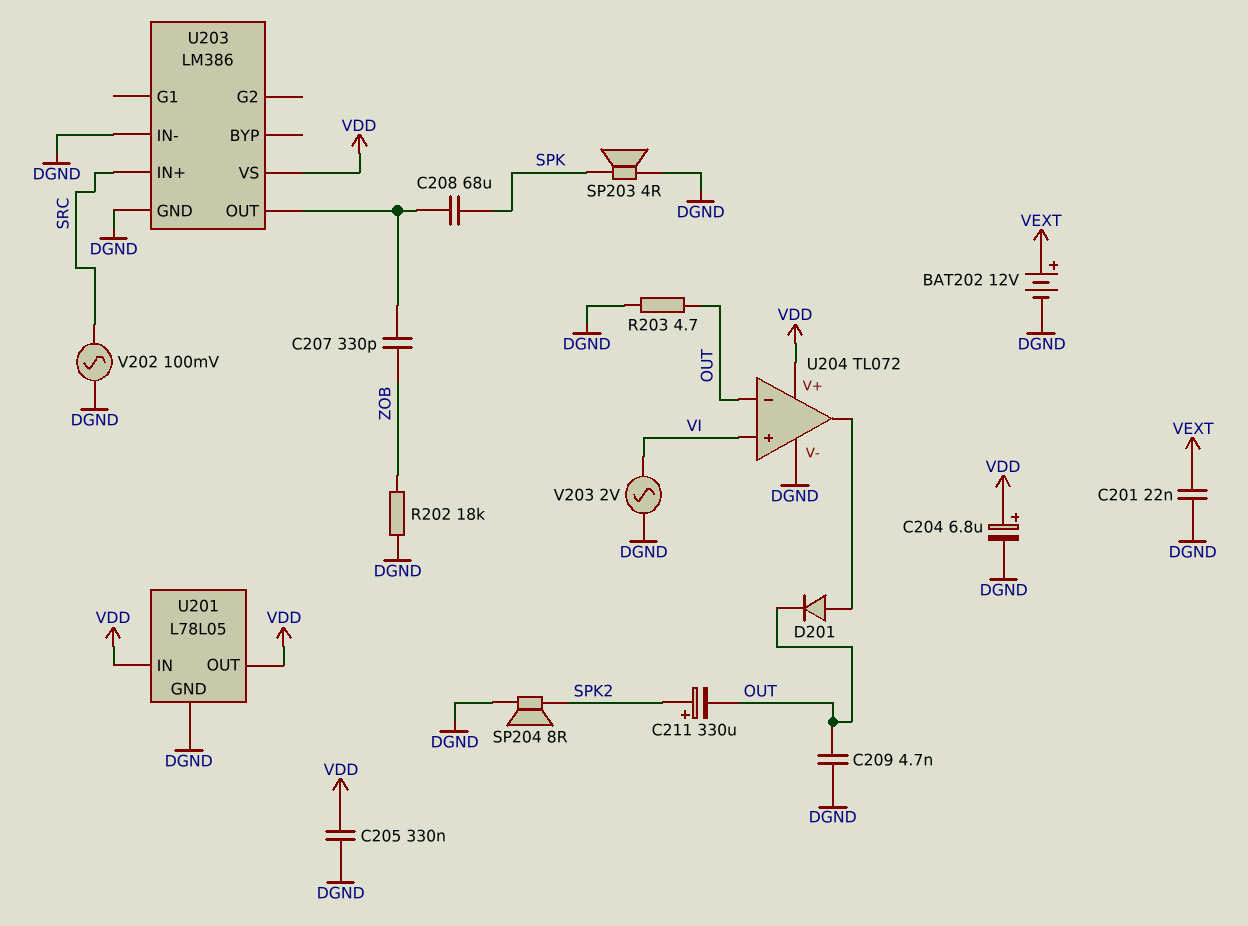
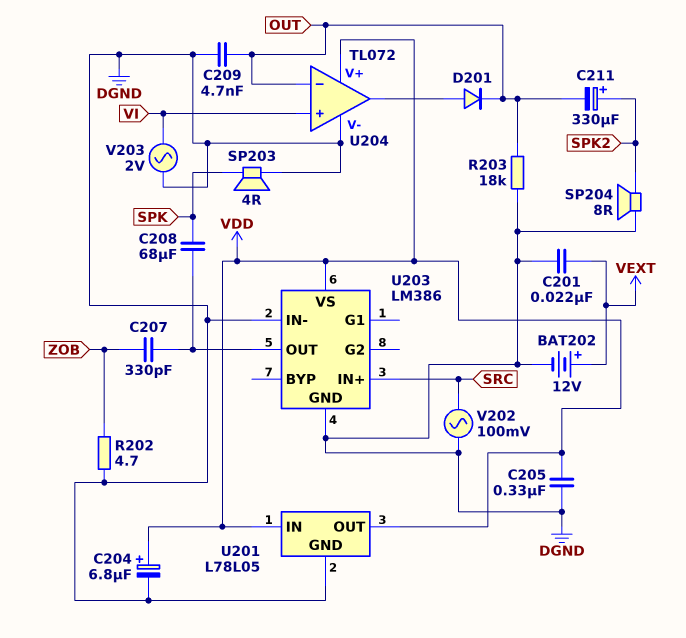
R202: 18k (DGND, ZOB) -> 4.7 (DGND, ZOB)
R203: 4.7 (DGND, OUT) -> 18k (DGND, OUT)

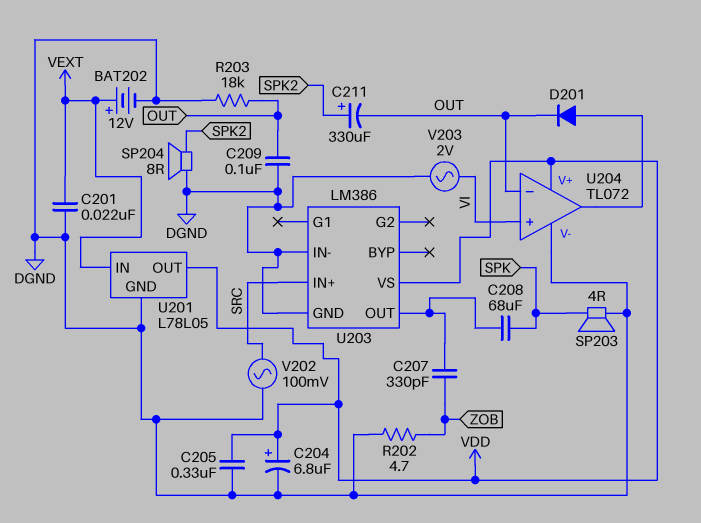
C209: 4.7nF (DGND, OUT) -> 100nF (DGND, OUT)
U201 pin IN: VDD -> VEXT

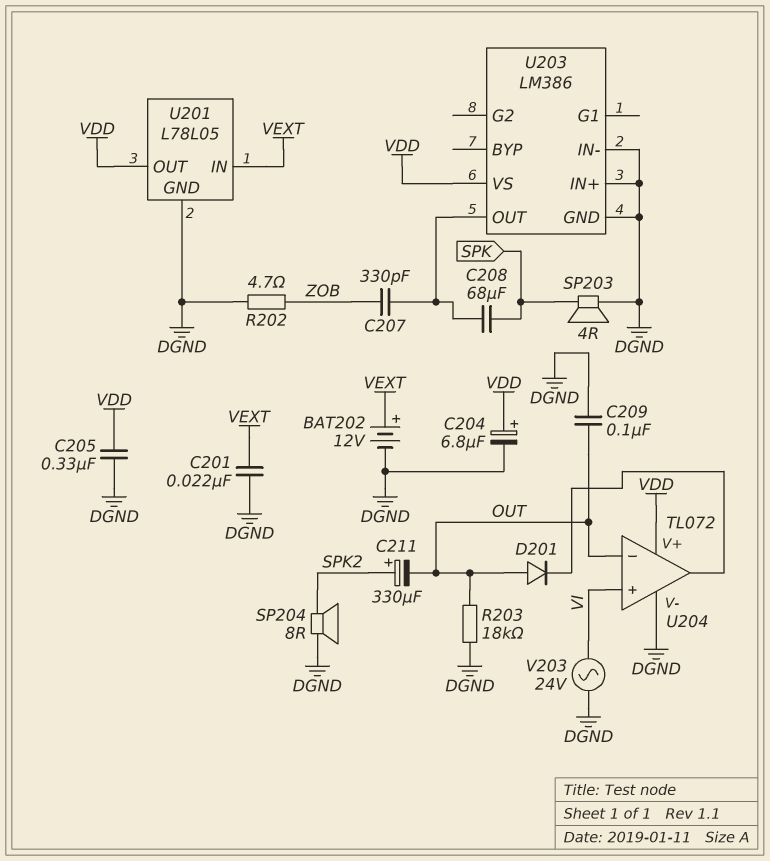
D201: diode (A U204/out, K OUT) -> diode (A OUT, K U204/out)
U203 pin IN+: SRC -> DGND
V202: AC 100mV (DGND, SRC) -> none
V203: AC 2V (DGND, VI) -> AC 24V (DGND, VI)

